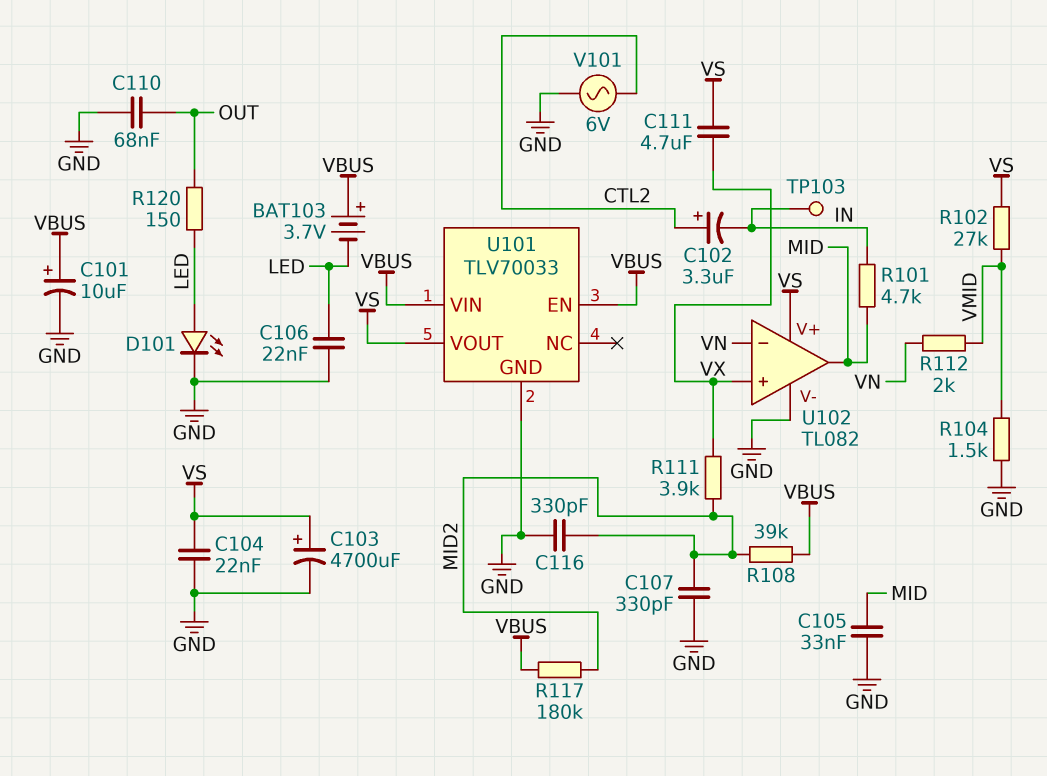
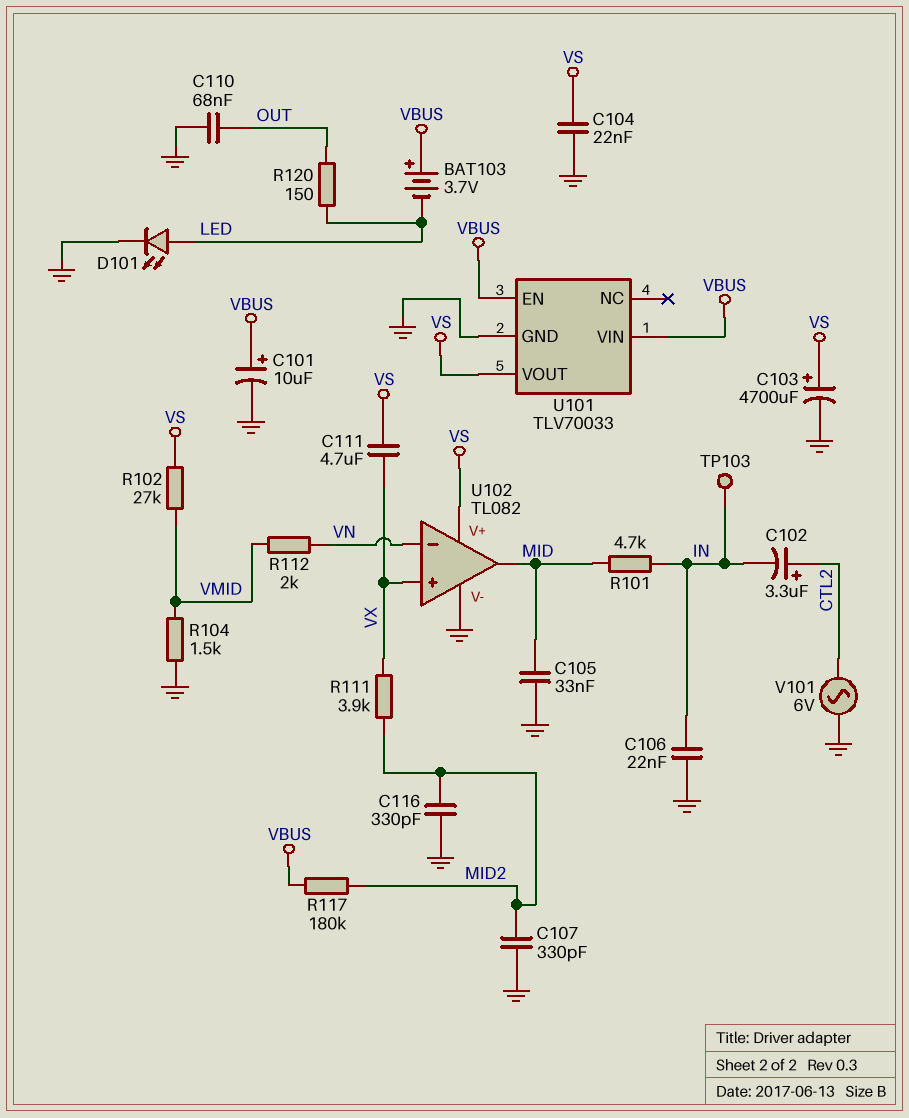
C106: 22nF (GND, LED) -> 22nF (GND, IN)
R108: 39k (MID2, VBUS) -> none

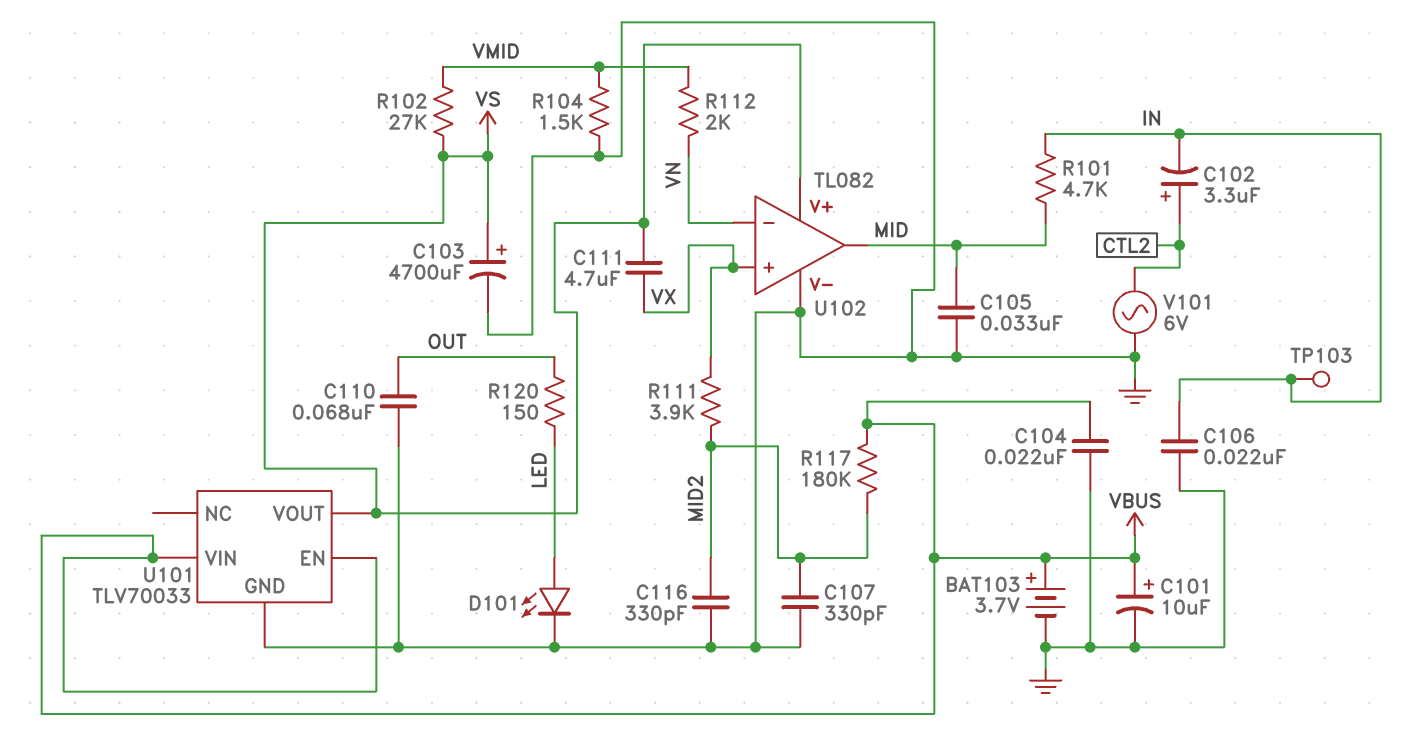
BAT103: 3.7V (plus VBUS, minus LED) -> 3.7V (plus VBUS, minus GND)
C104: 22nF (GND, VS) -> 22nF (GND, VBUS)

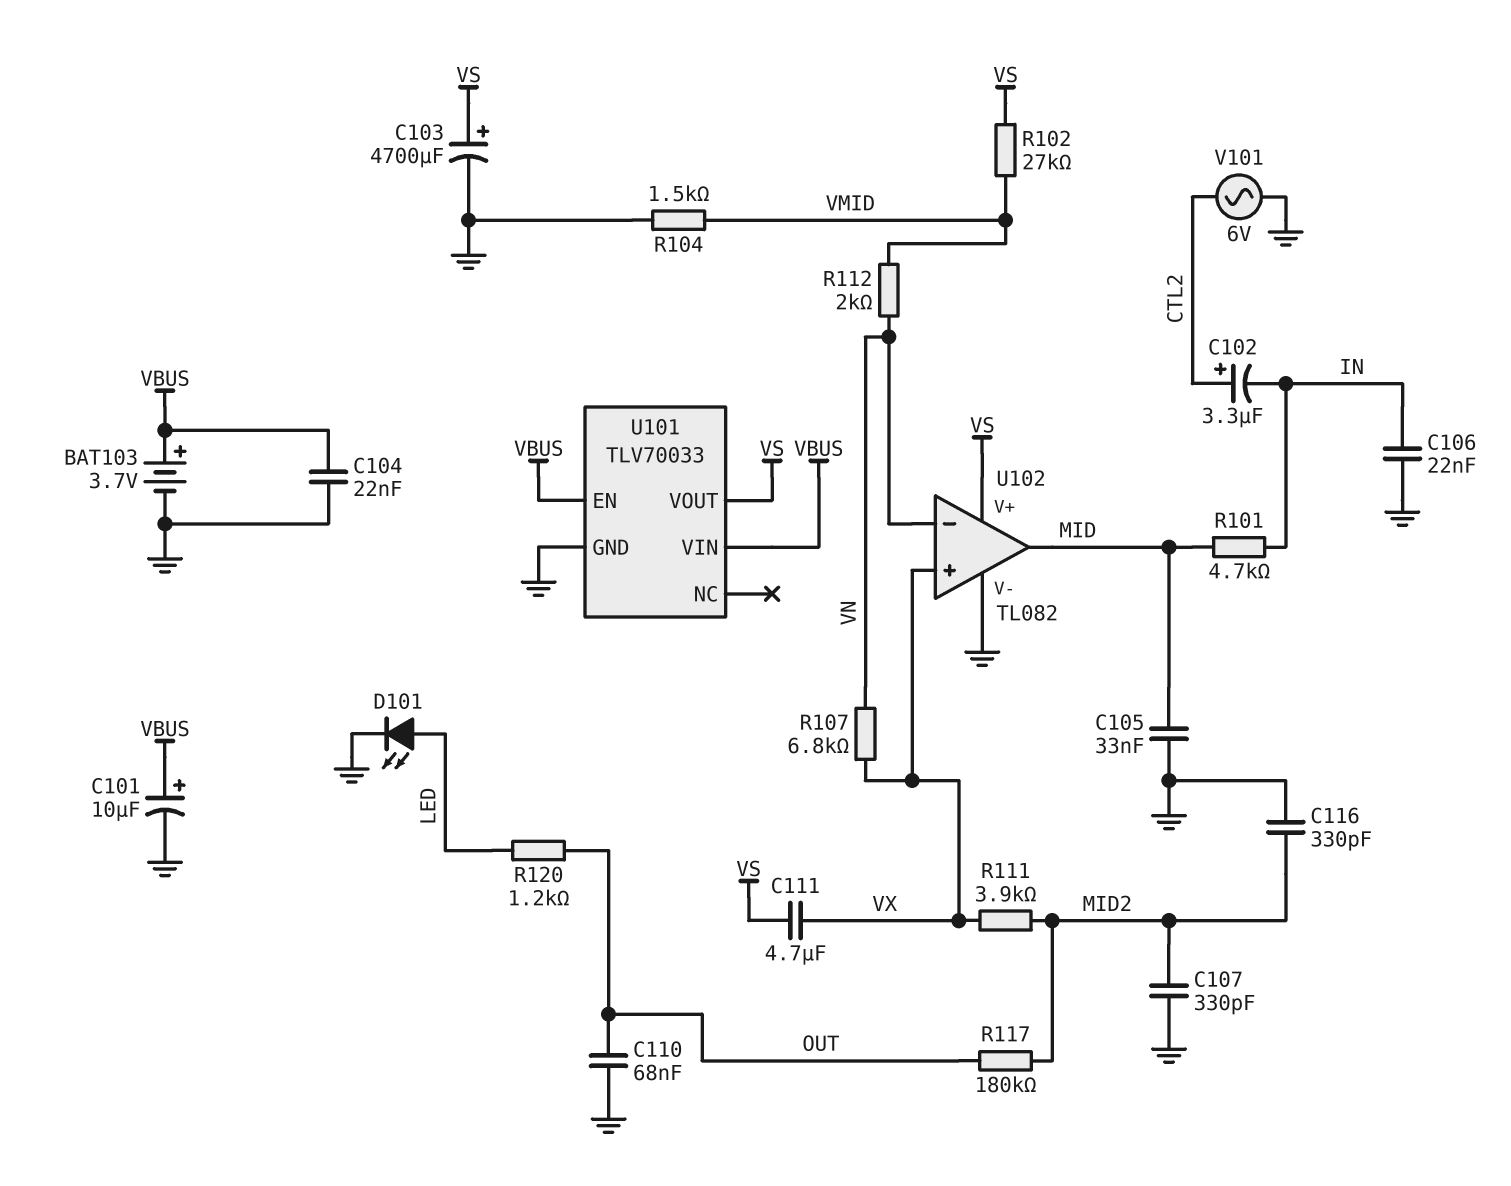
R107: none -> 6.8k (VN, VX)
R117: 180k (MID2, VBUS) -> 180k (MID2, OUT)
R120: 150 (LED, OUT) -> 1.2k (LED, OUT)
TP103: test point (IN) -> none

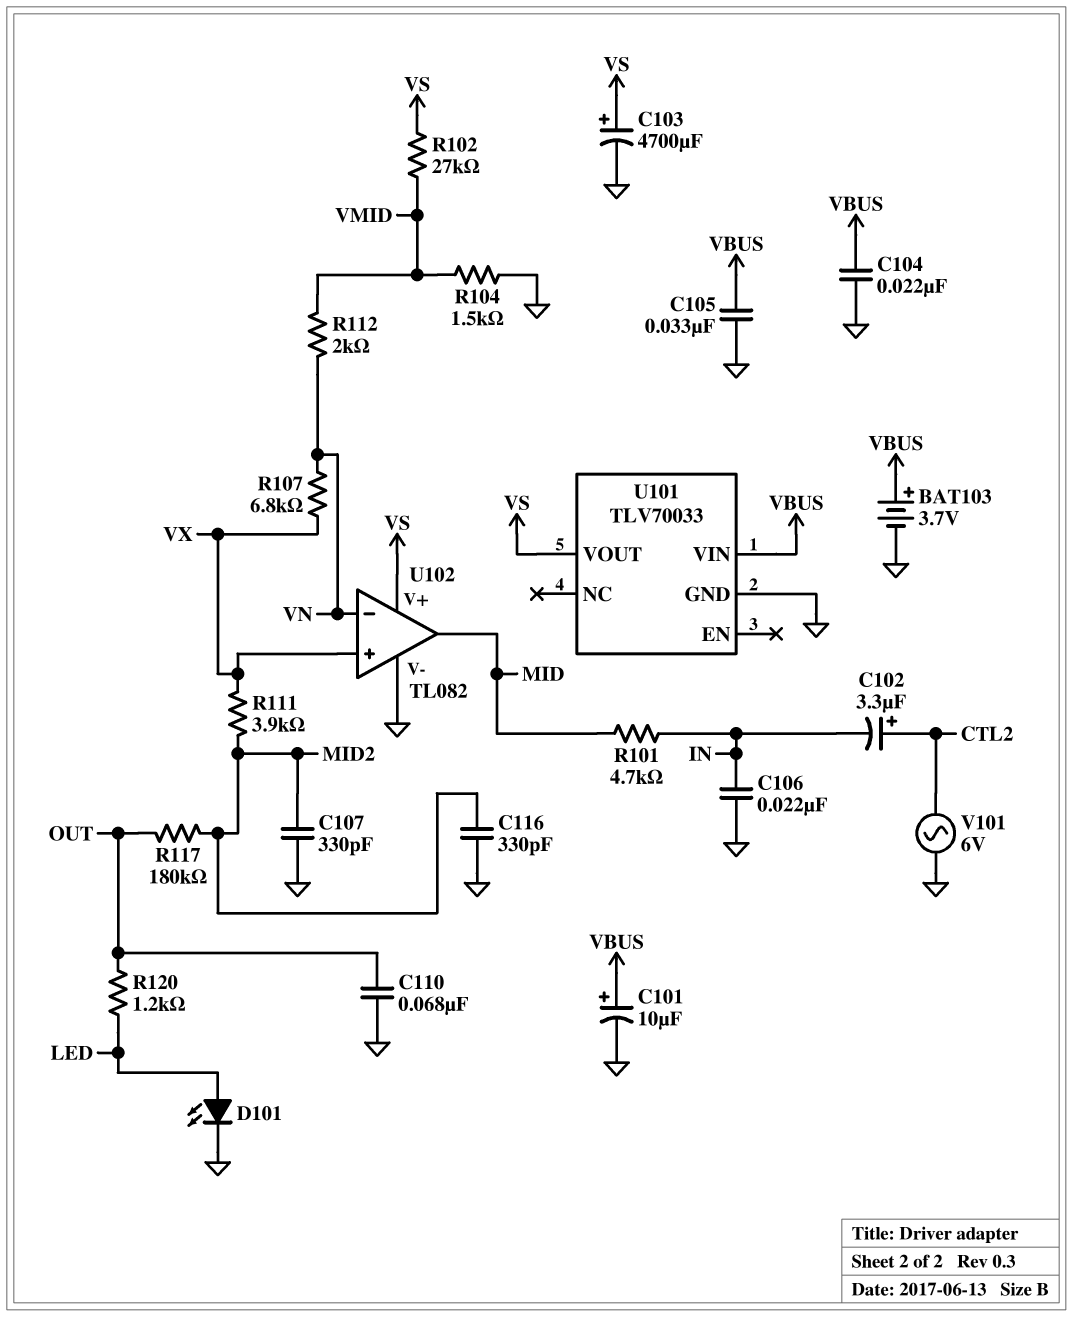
C105: 33nF (GND, MID) -> 33nF (GND, VBUS)
C111: 4.7uF (VS, VX) -> none
U101 pin EN: VBUS -> none

